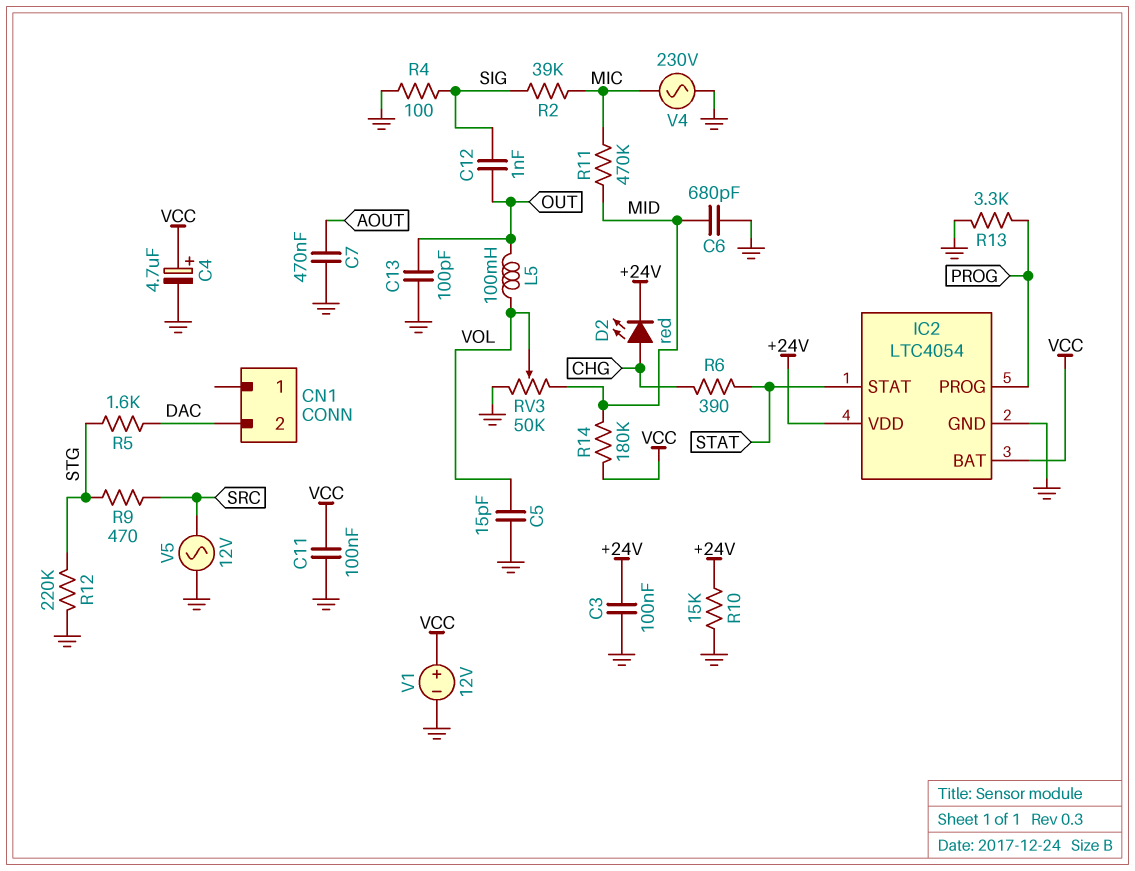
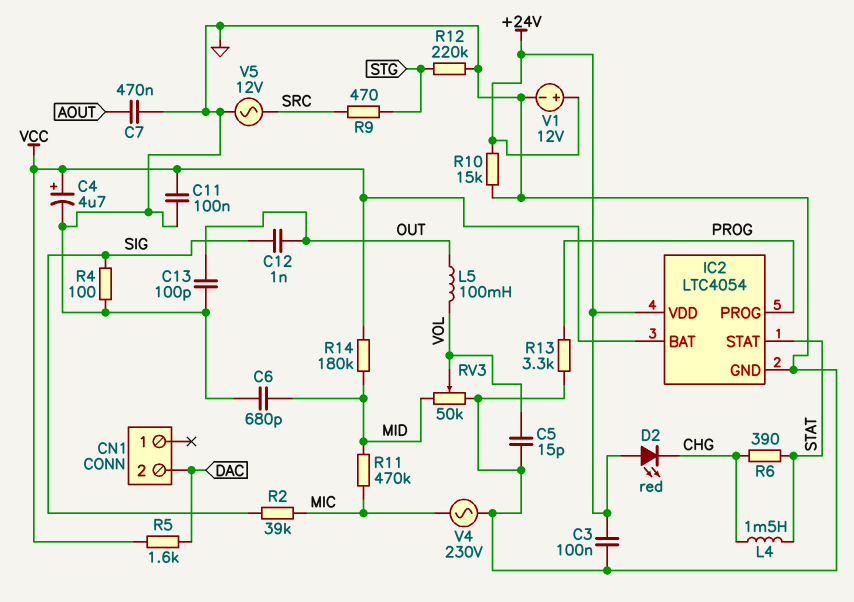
D2: LED red (A CHG, K +24V) -> LED red (A +24V, K CHG)
L4: none -> 1.5mH (CHG, STAT)
R5: 1.6k (DAC, STG) -> 1.6k (DAC, VCC)
V1: 12V (plus VCC, minus GND) -> 12V (plus +24V, minus GND)

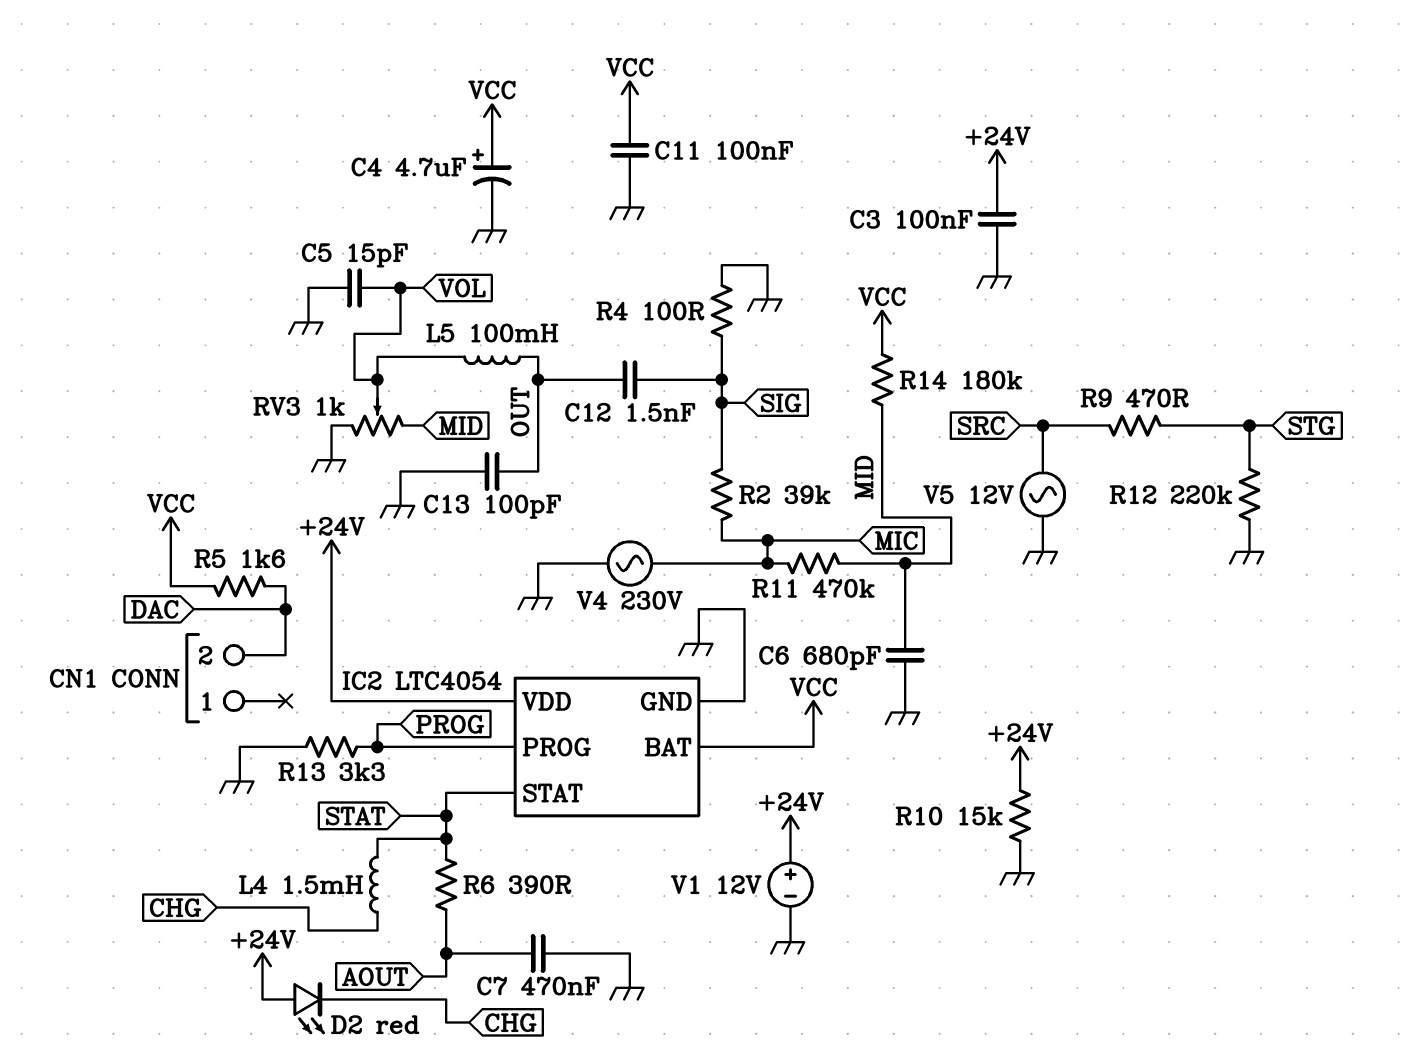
C12: 1nF (OUT, SIG) -> 1.5nF (OUT, SIG)
R6: 390 (CHG, STAT) -> 390 (AOUT, STAT)
RV3: 50k (GND, MID, wiper VOL) -> 1k (GND, MID, wiper VOL)

